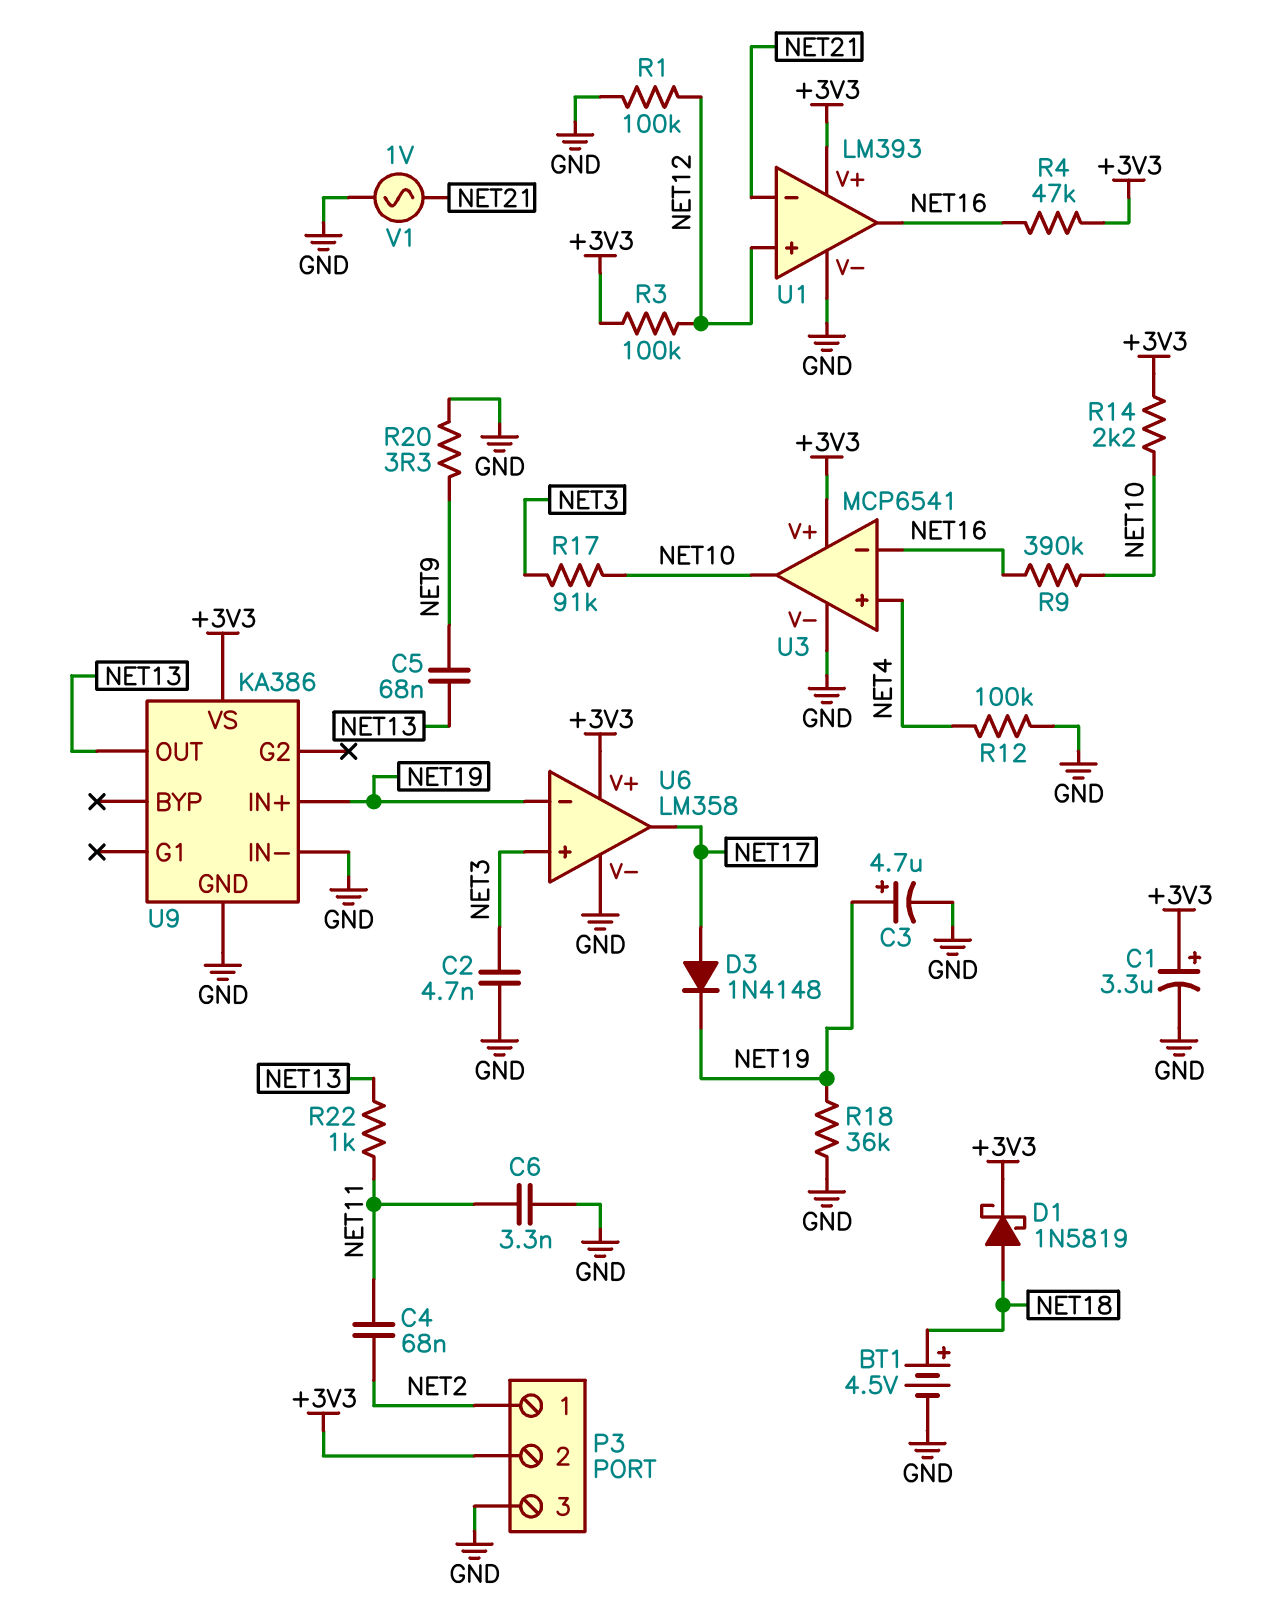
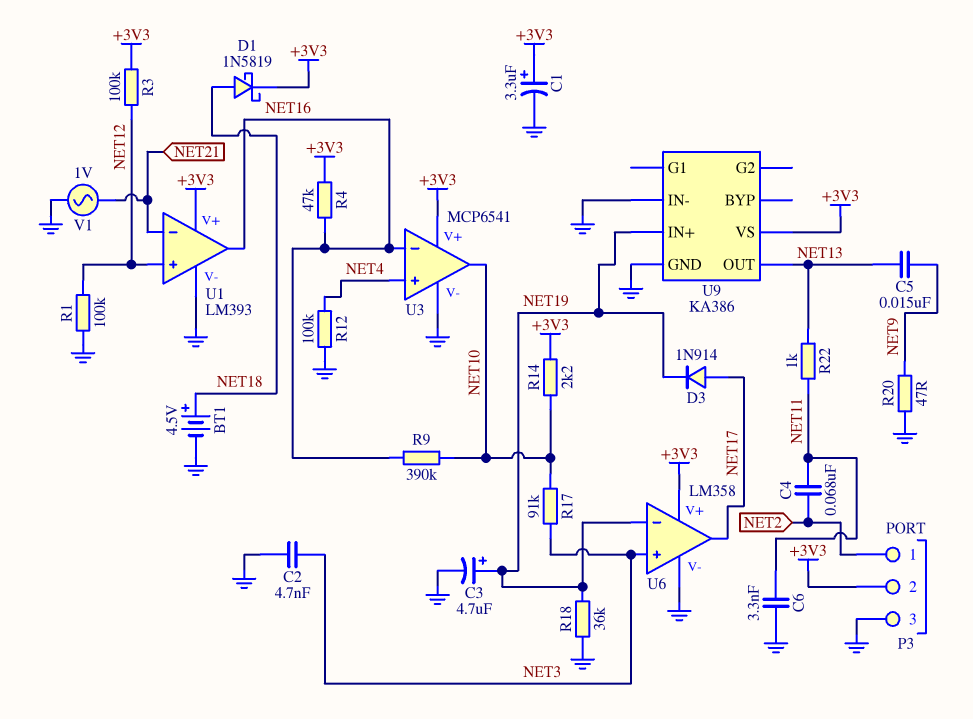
C5: 68nF (NET9, NET13) -> 15nF (NET9, NET13)
D3: diode 1N4148 (A NET17, K NET19) -> diode 1N914 (A NET17, K NET19)
R20: 3.3 (GND, NET9) -> 47 (GND, NET9)

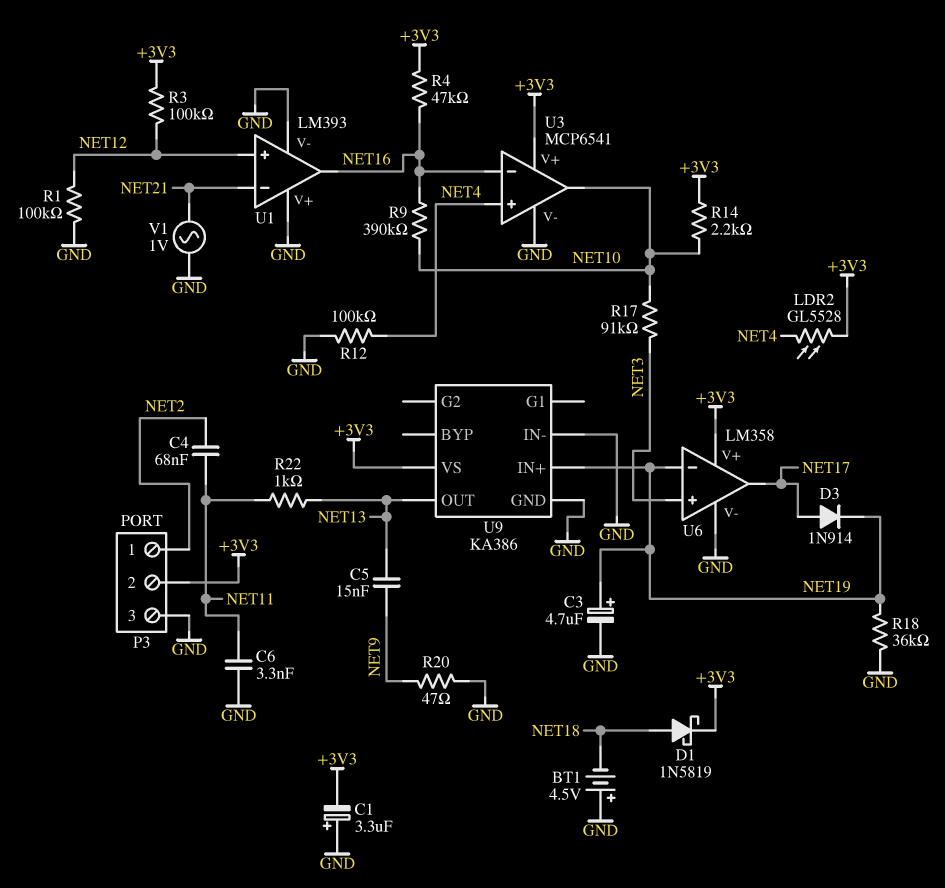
BT1: 4.5V (plus NET18, minus GND) -> 4.5V (plus GND, minus NET18)
C1: 3.3uF (plus +3V3, minus GND) -> 3.3uF (plus GND, minus +3V3)
C2: 4.7nF (GND, NET3) -> none
LDR2: none -> GL5528 (+3V3, NET4)
U1 pin V+: +3V3 -> GND

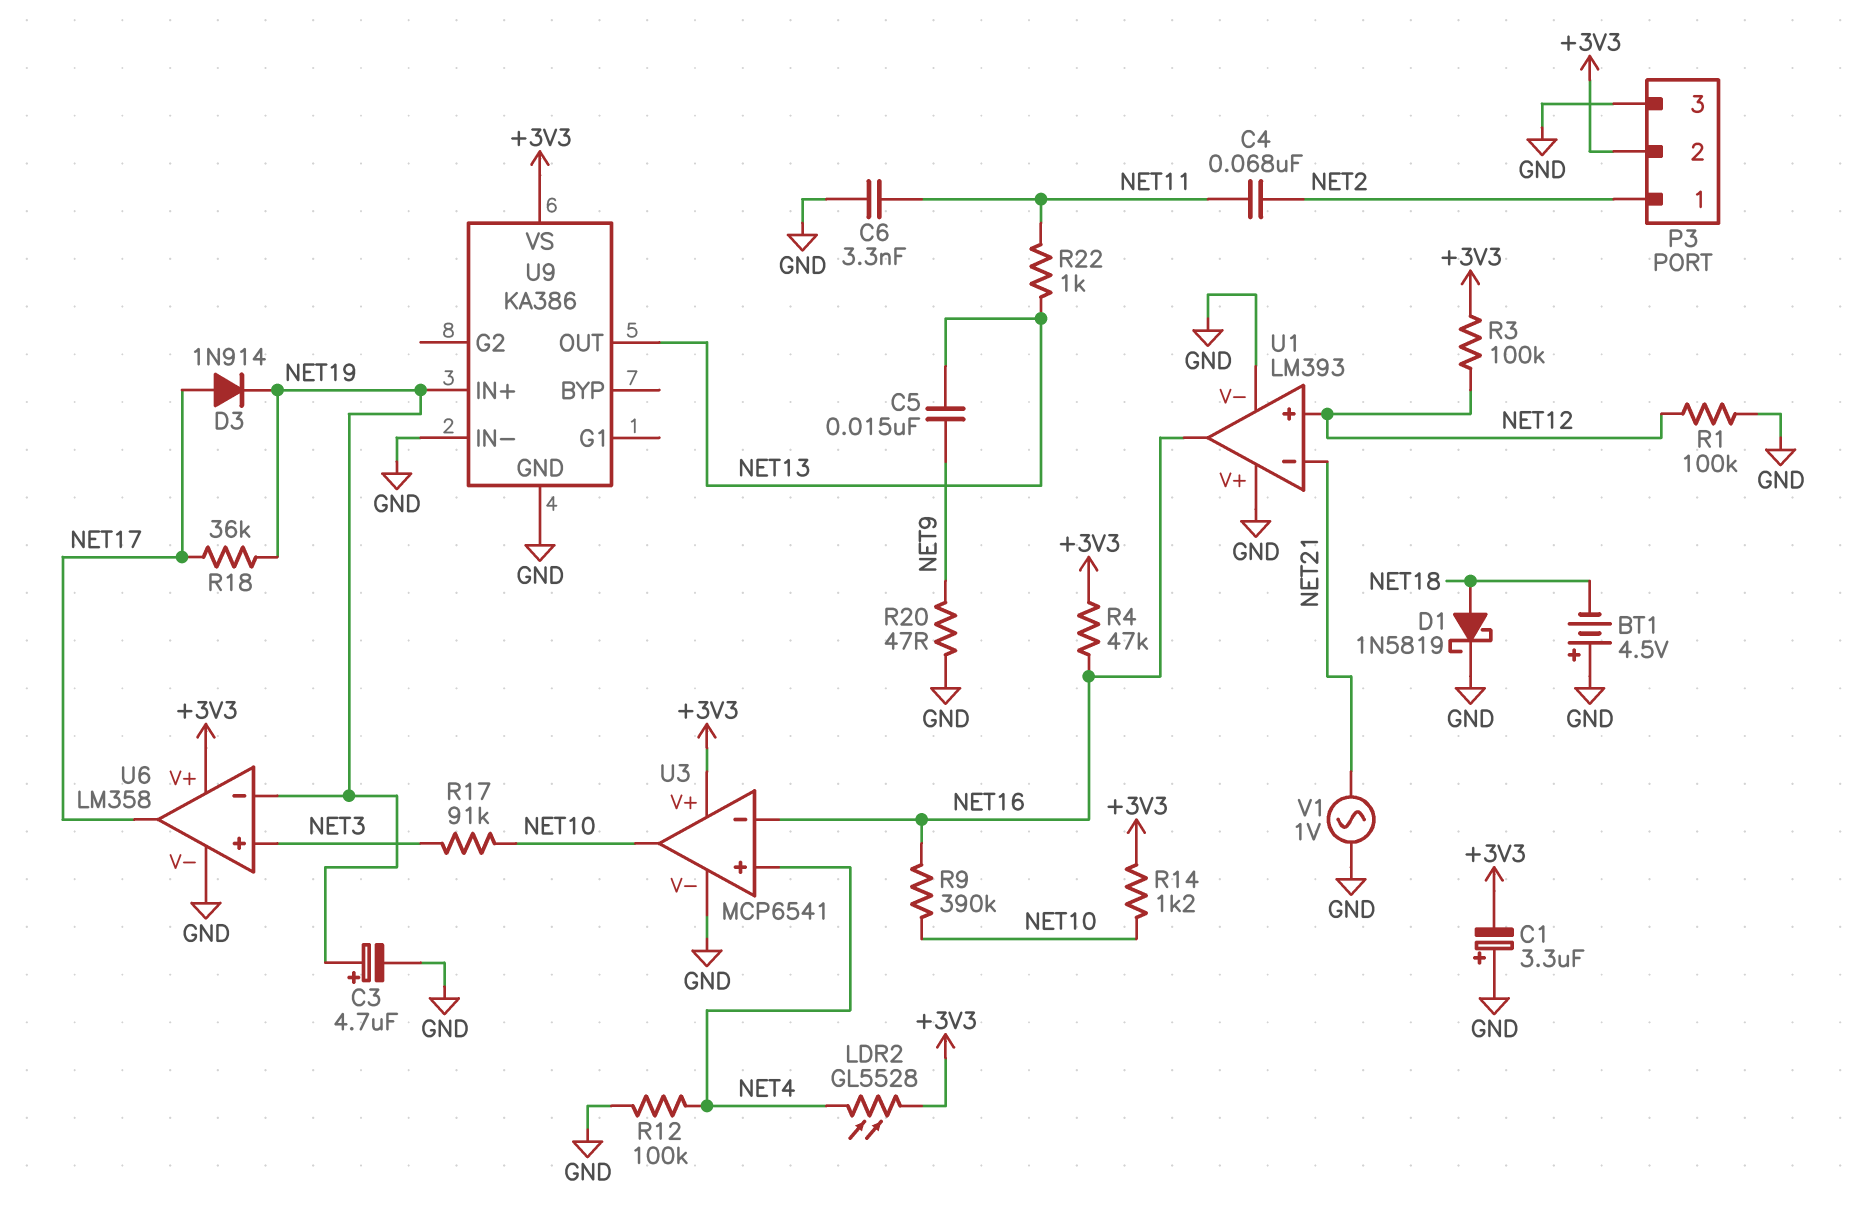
D1: schottky 1N5819 (A NET18, K +3V3) -> schottky 1N5819 (A NET18, K GND)
R14: 2.2k (+3V3, NET10) -> 1.2k (+3V3, NET10)
R18: 36k (GND, NET19) -> 36k (NET17, NET19)

